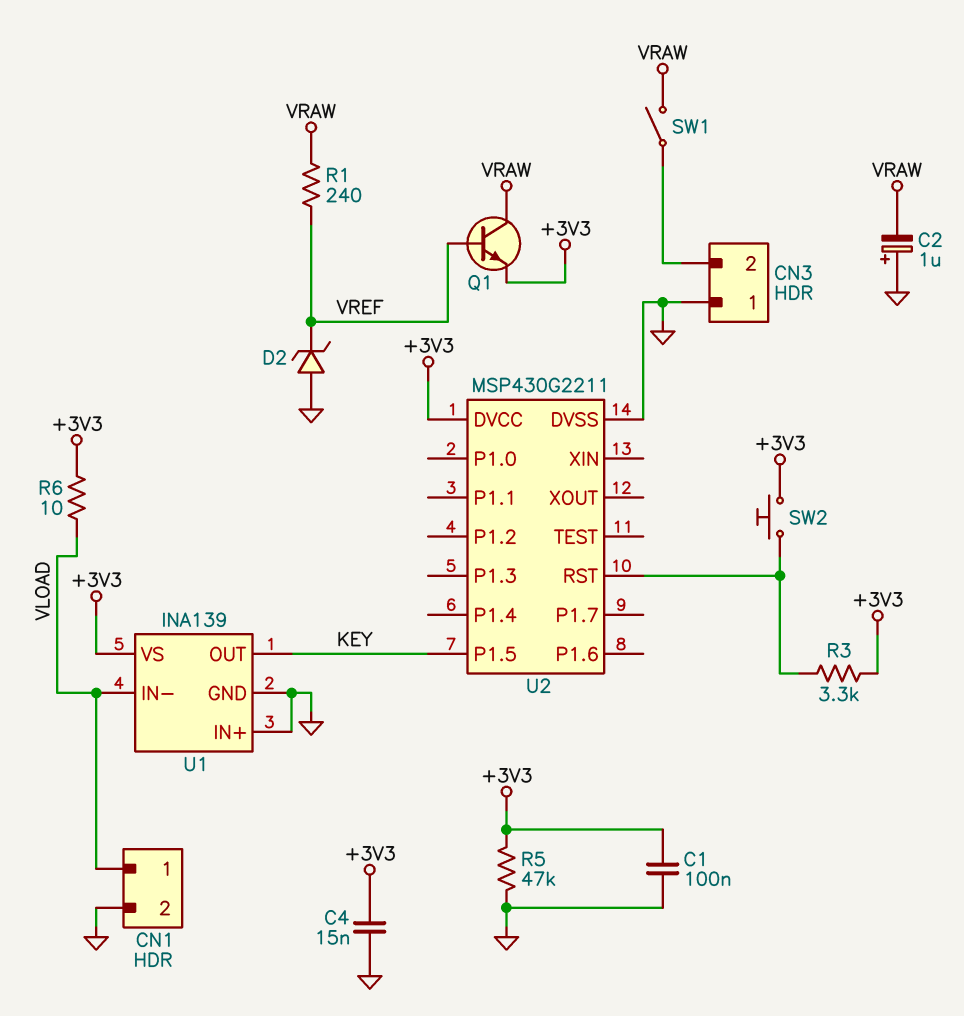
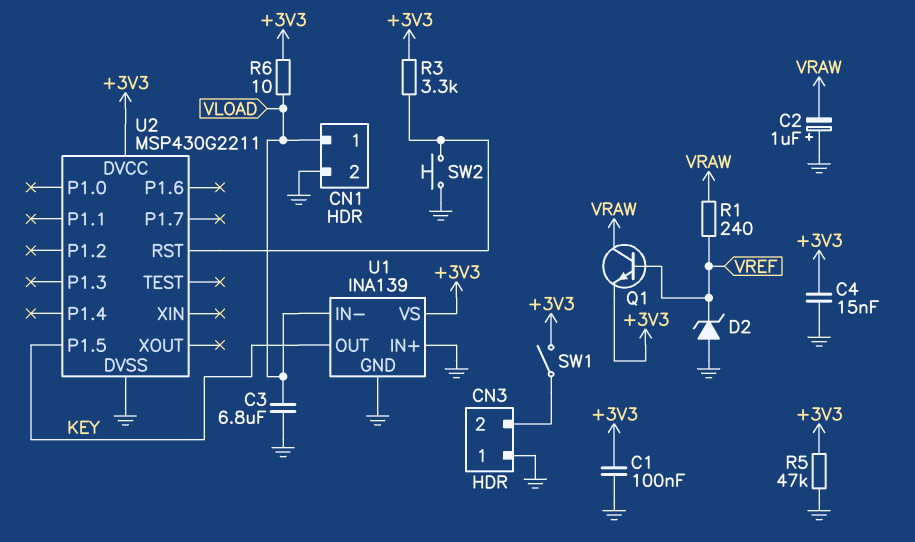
C3: none -> 6.8uF (GND, VLOAD)
SW1: switch (CN3/2, VRAW) -> switch (+3V3, CN3/2)
SW2: button (+3V3, U2/RST) -> button (GND, U2/RST)

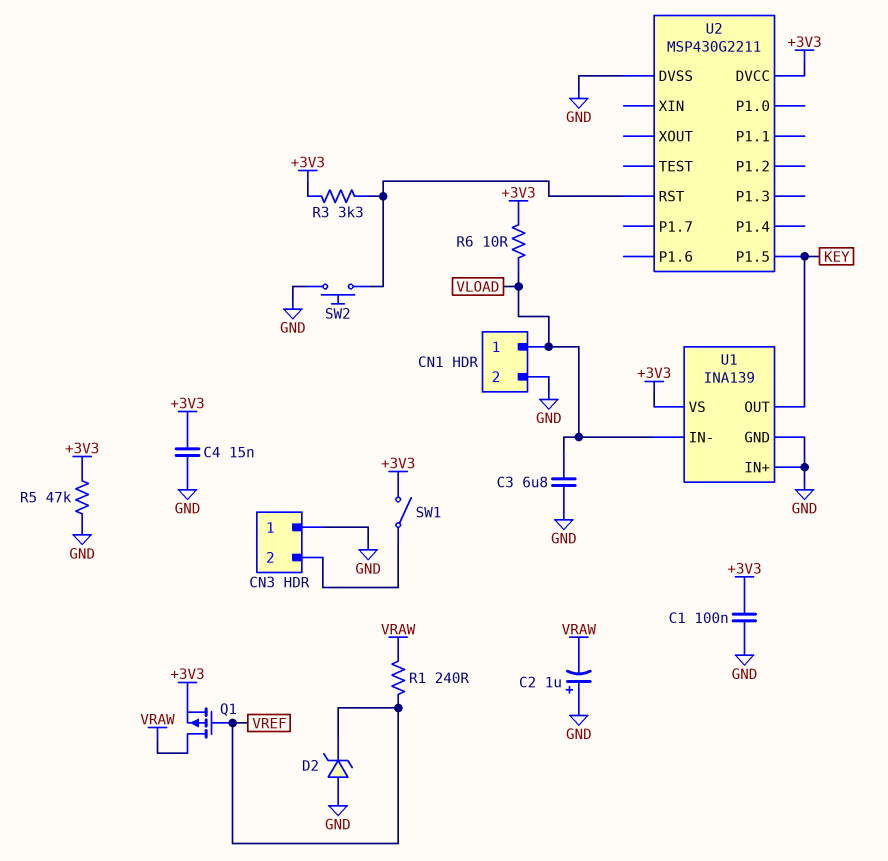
Q1: NPN (B VREF, C VRAW, E +3V3) -> PMOS (G VREF, D VRAW, S +3V3)

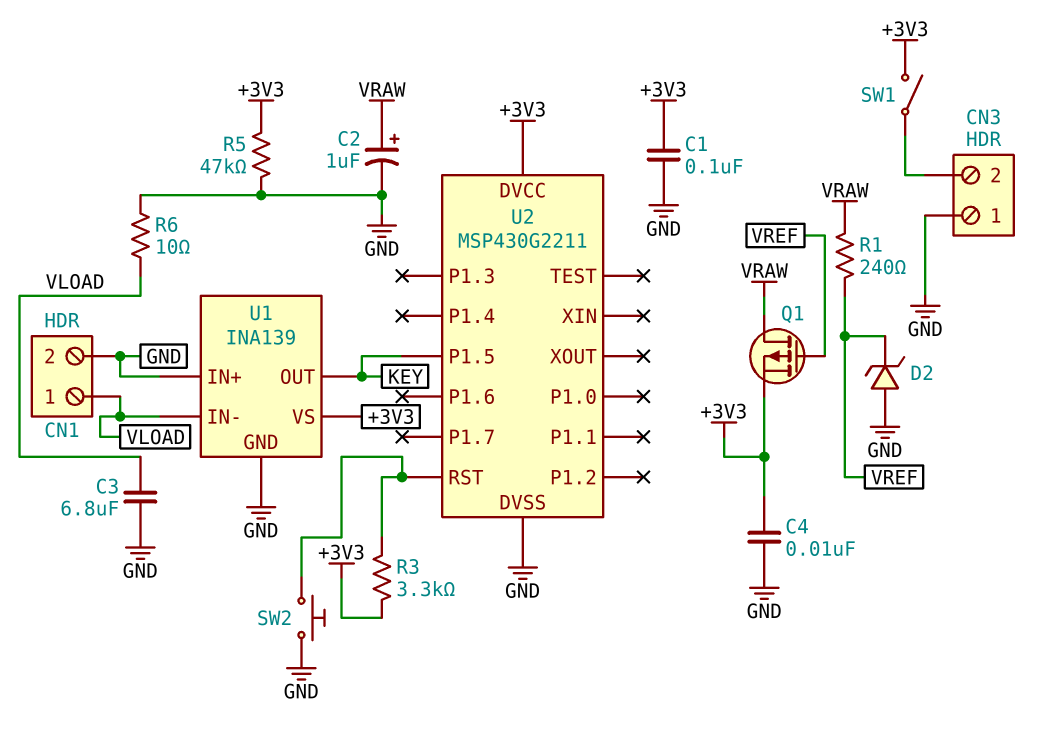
C2: 1uF (plus GND, minus VRAW) -> 1uF (plus VRAW, minus GND)
C4: 15nF (+3V3, GND) -> 10nF (+3V3, GND)
R6: 10 (+3V3, VLOAD) -> 10 (GND, VLOAD)

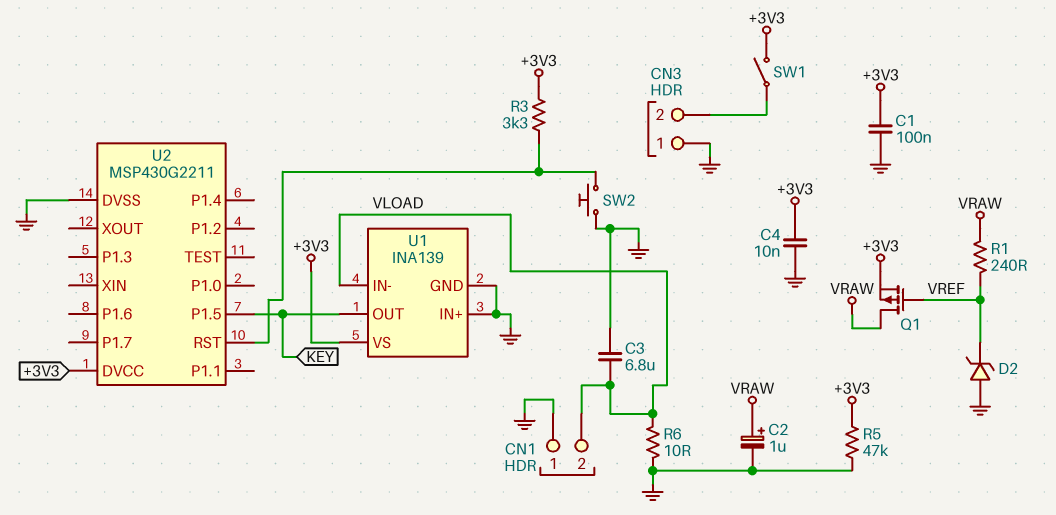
CN1 pin 1: VLOAD -> GND
CN1 pin 2: GND -> VLOAD

